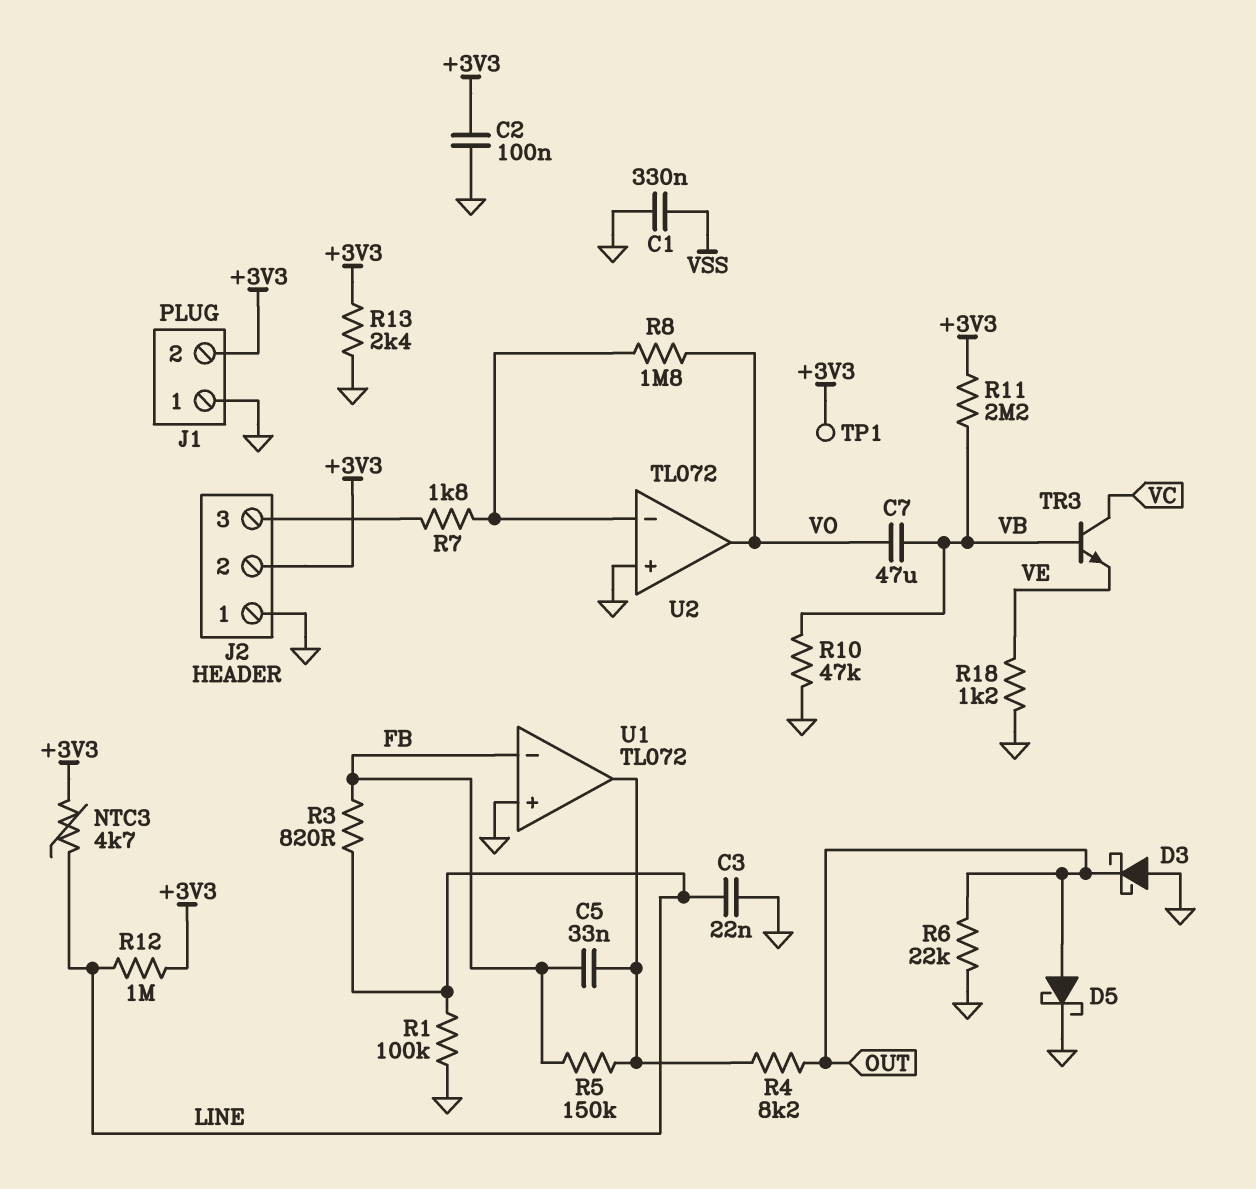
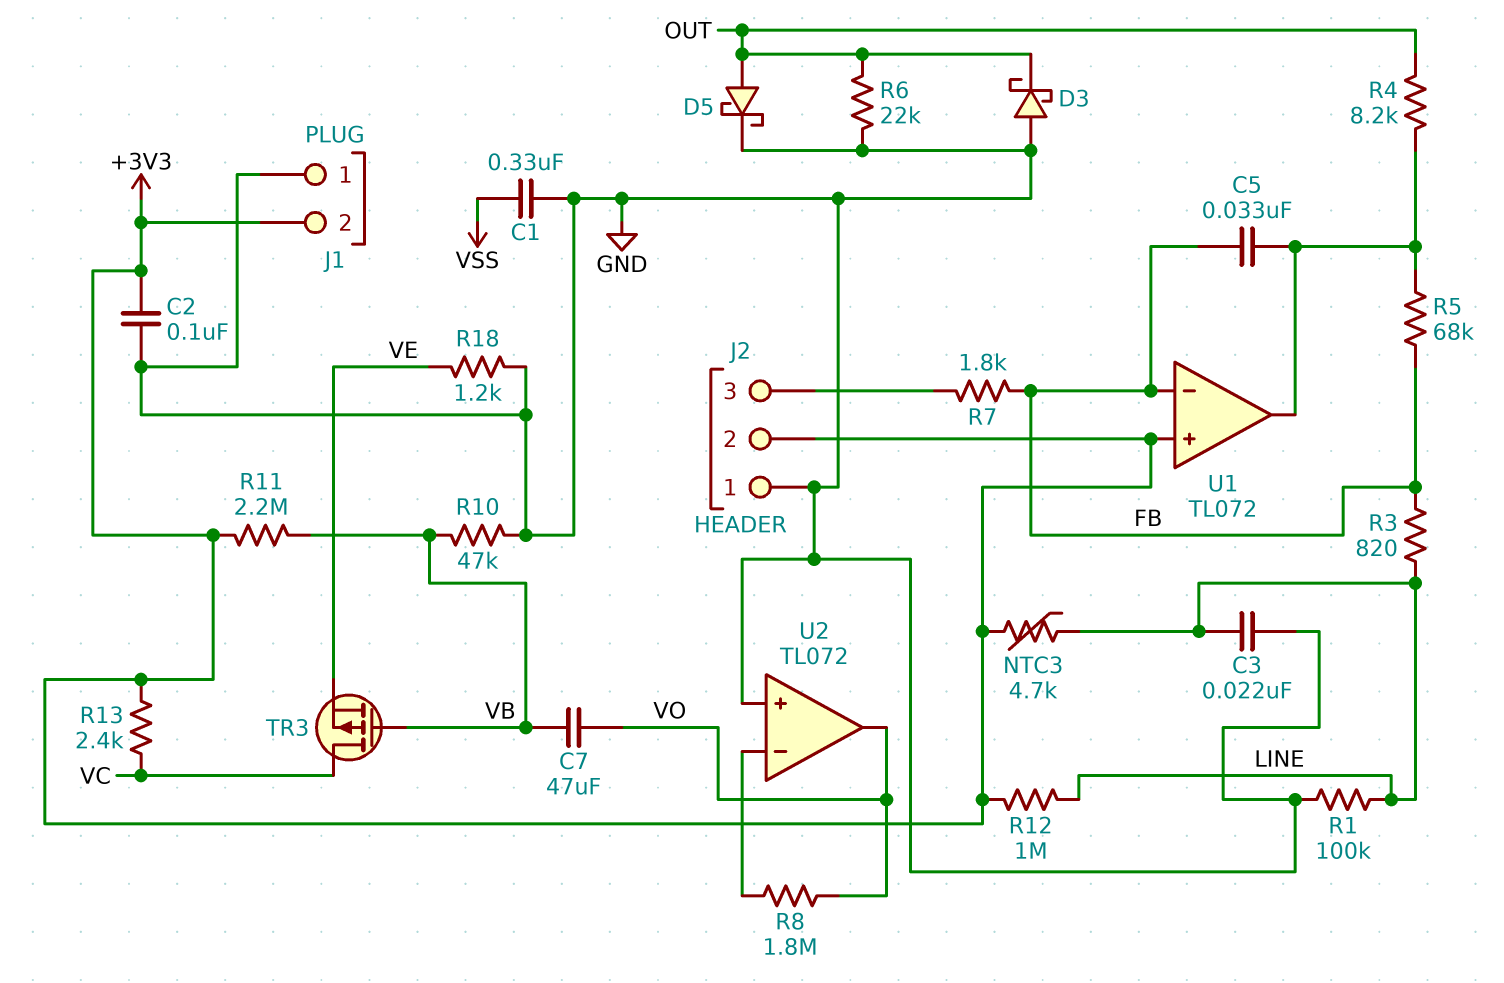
R5: 150k (FB, U1/out) -> 68k (FB, U1/out)
R7: 1.8k (J2/3, U2/in-) -> 1.8k (FB, J2/3)
R13: 2.4k (+3V3, GND) -> 2.4k (+3V3, VC)
TP1: test point (+3V3) -> none
TR3: NPN (B VB, C VC, E VE) -> PMOS (G VB, D VC, S VE)
U1 pin in+: GND -> +3V3

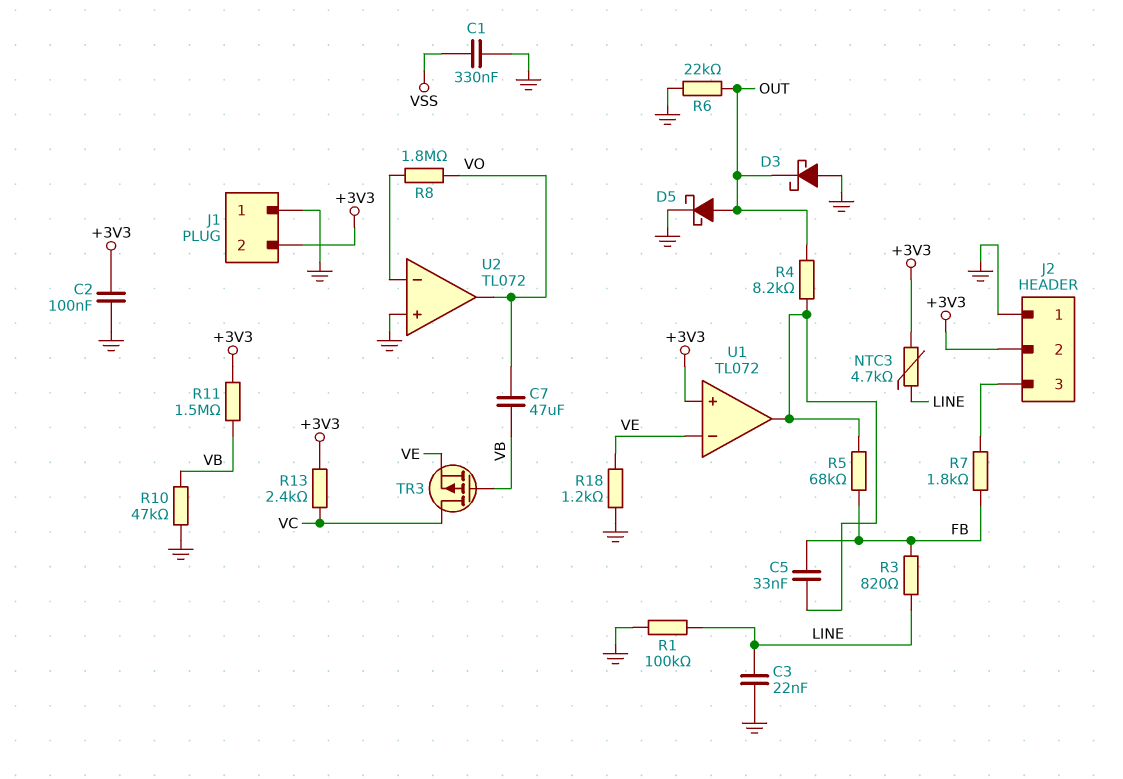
R11: 2.2M (+3V3, VB) -> 1.5M (+3V3, VB)
R12: 1M (+3V3, LINE) -> none
U1 pin in-: FB -> VE

